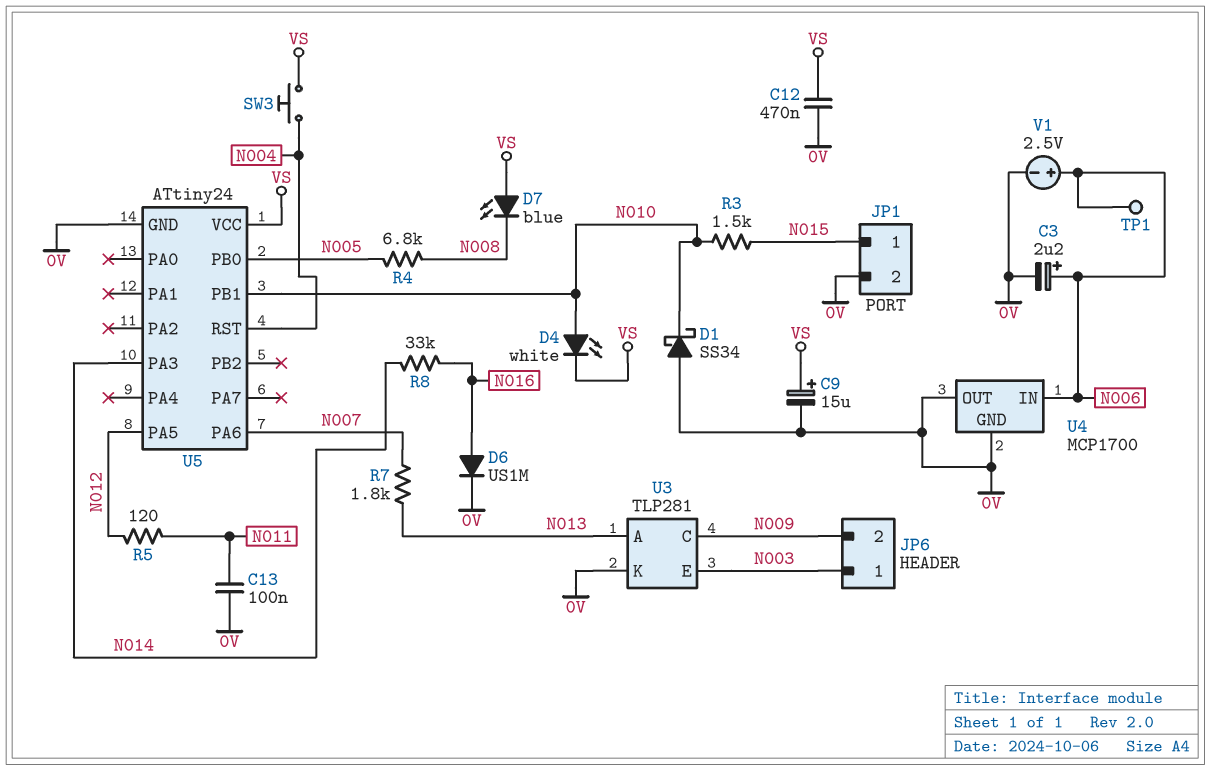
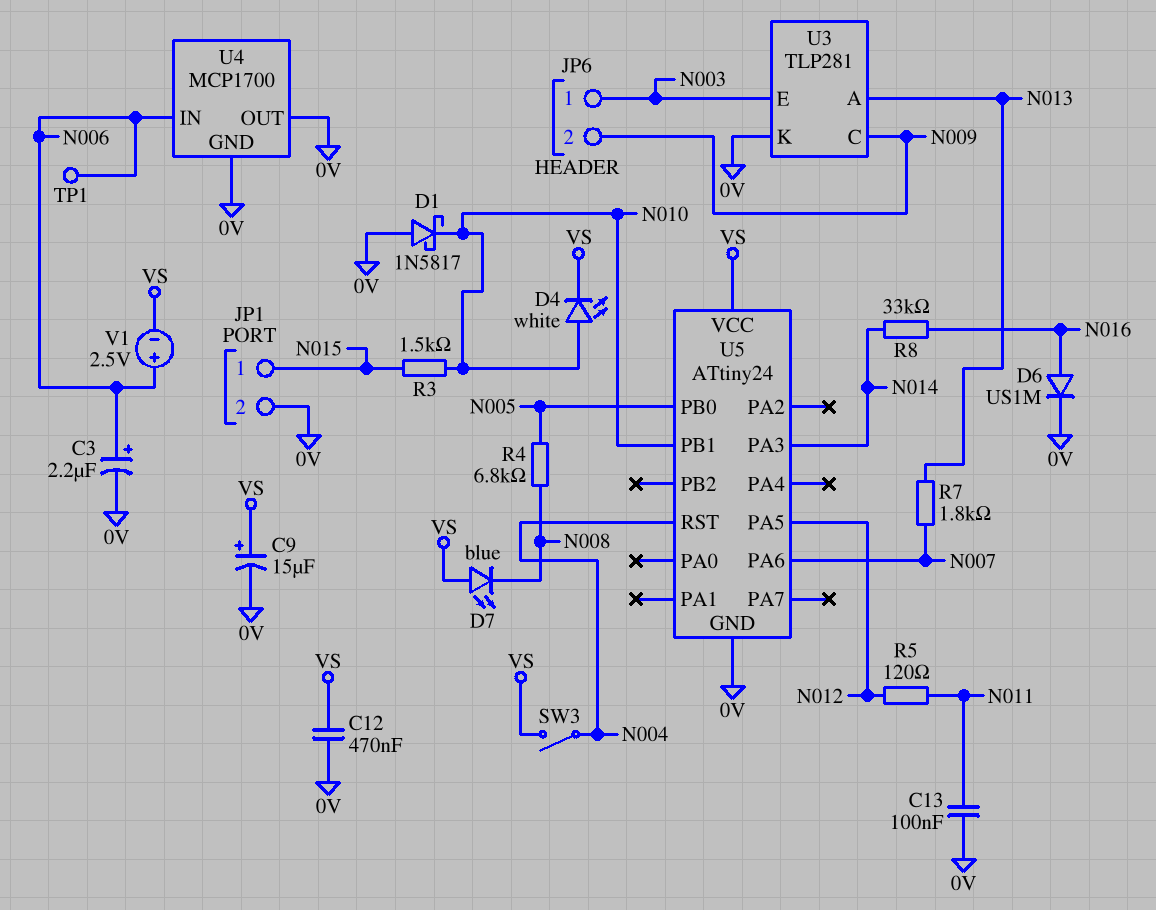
D1: schottky SS34 (A 0V, K N010) -> schottky 1N5817 (A 0V, K N010)
SW3: button (N004, VS) -> switch (N004, VS)
V1: 2.5V (plus N006, minus 0V) -> 2.5V (plus N006, minus VS)

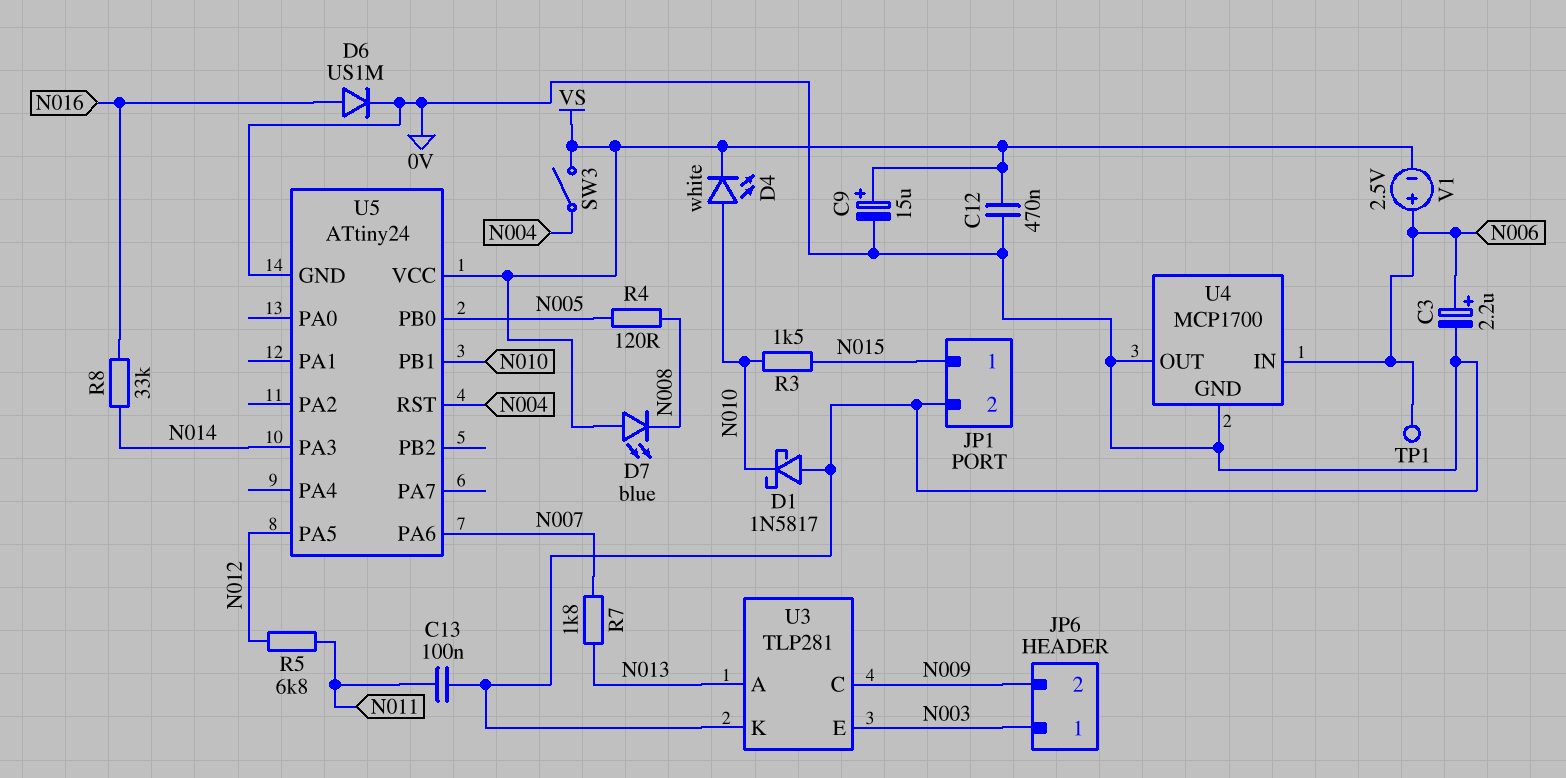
R4: 6.8k (N005, N008) -> 120 (N005, N008)
R5: 120 (N011, N012) -> 6.8k (N011, N012)

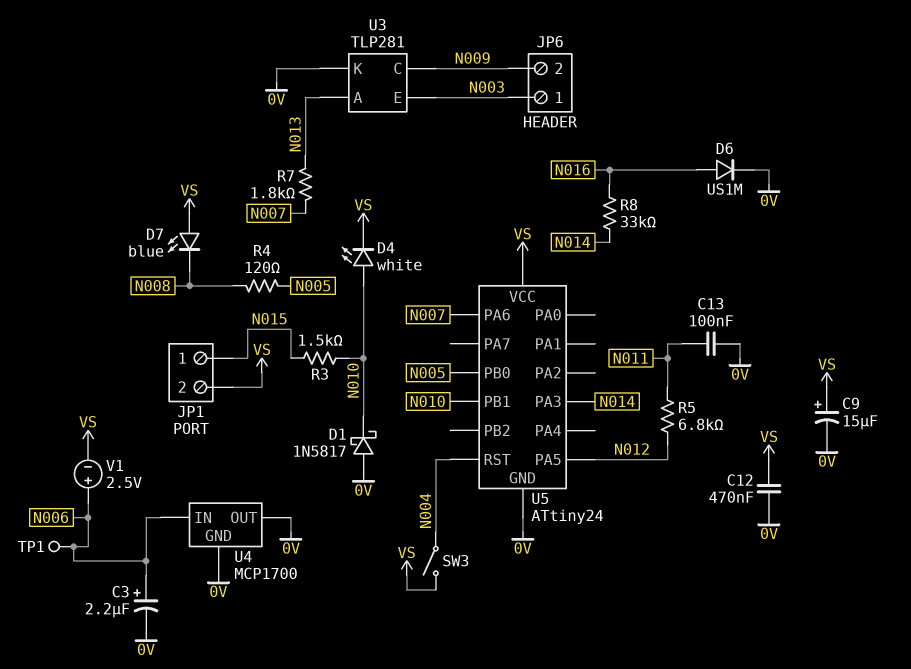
JP1 pin 2: 0V -> VS

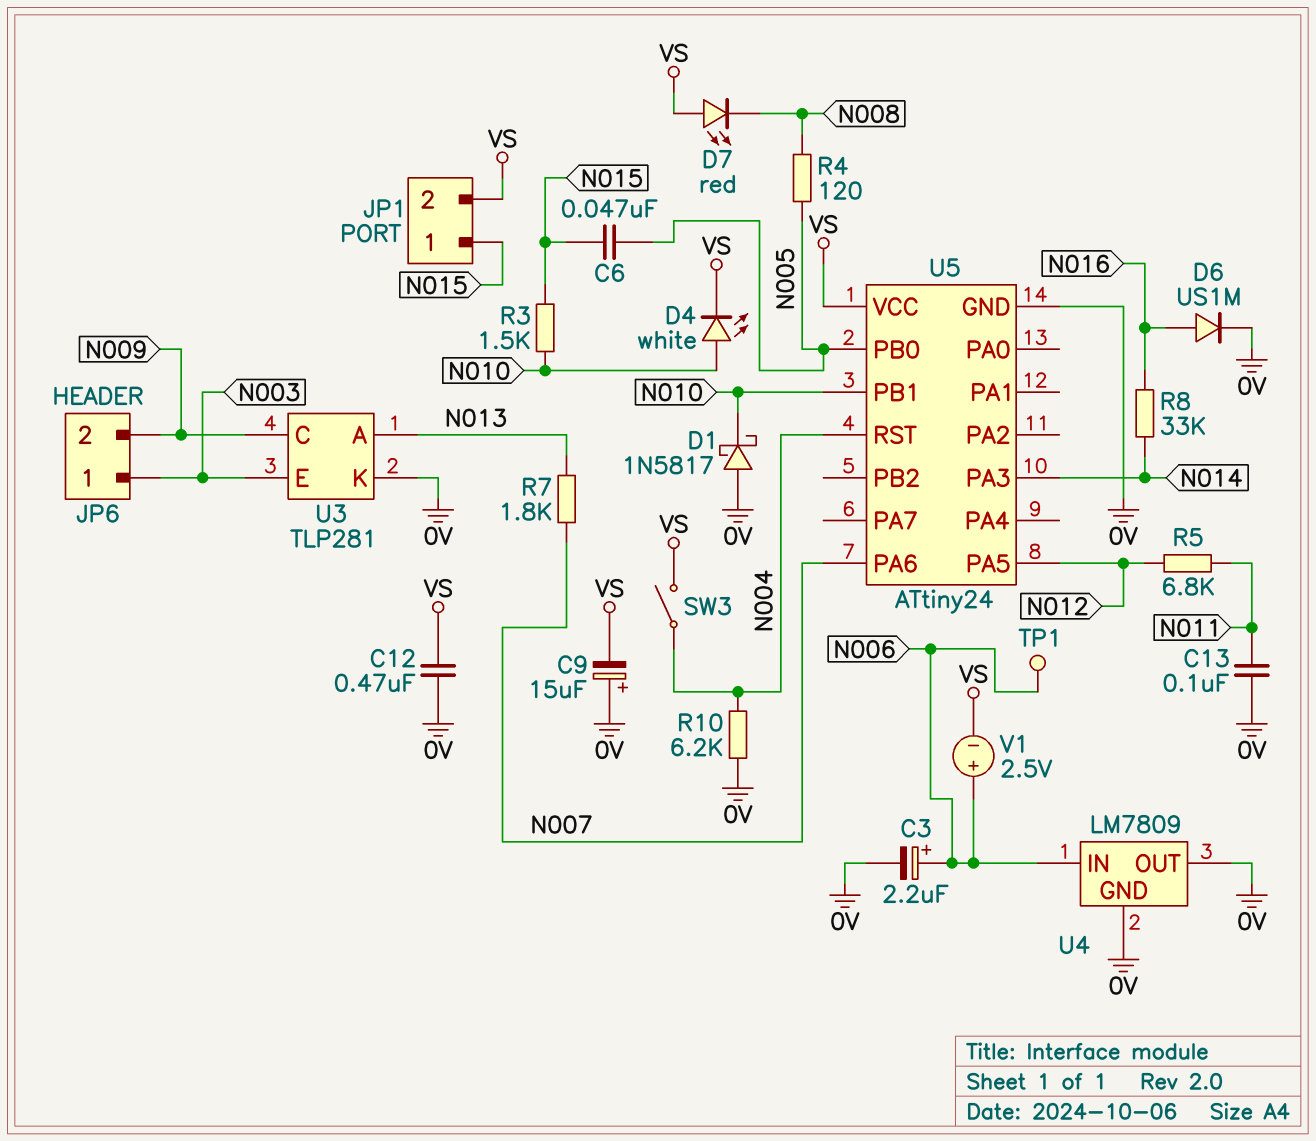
C6: none -> 47nF (N005, N015)
C9: 15uF (plus VS, minus 0V) -> 15uF (plus 0V, minus VS)
D7: LED blue (A VS, K N008) -> LED red (A VS, K N008)
R10: none -> 6.2k (0V, N004)
U4: MCP1700 -> LM7809

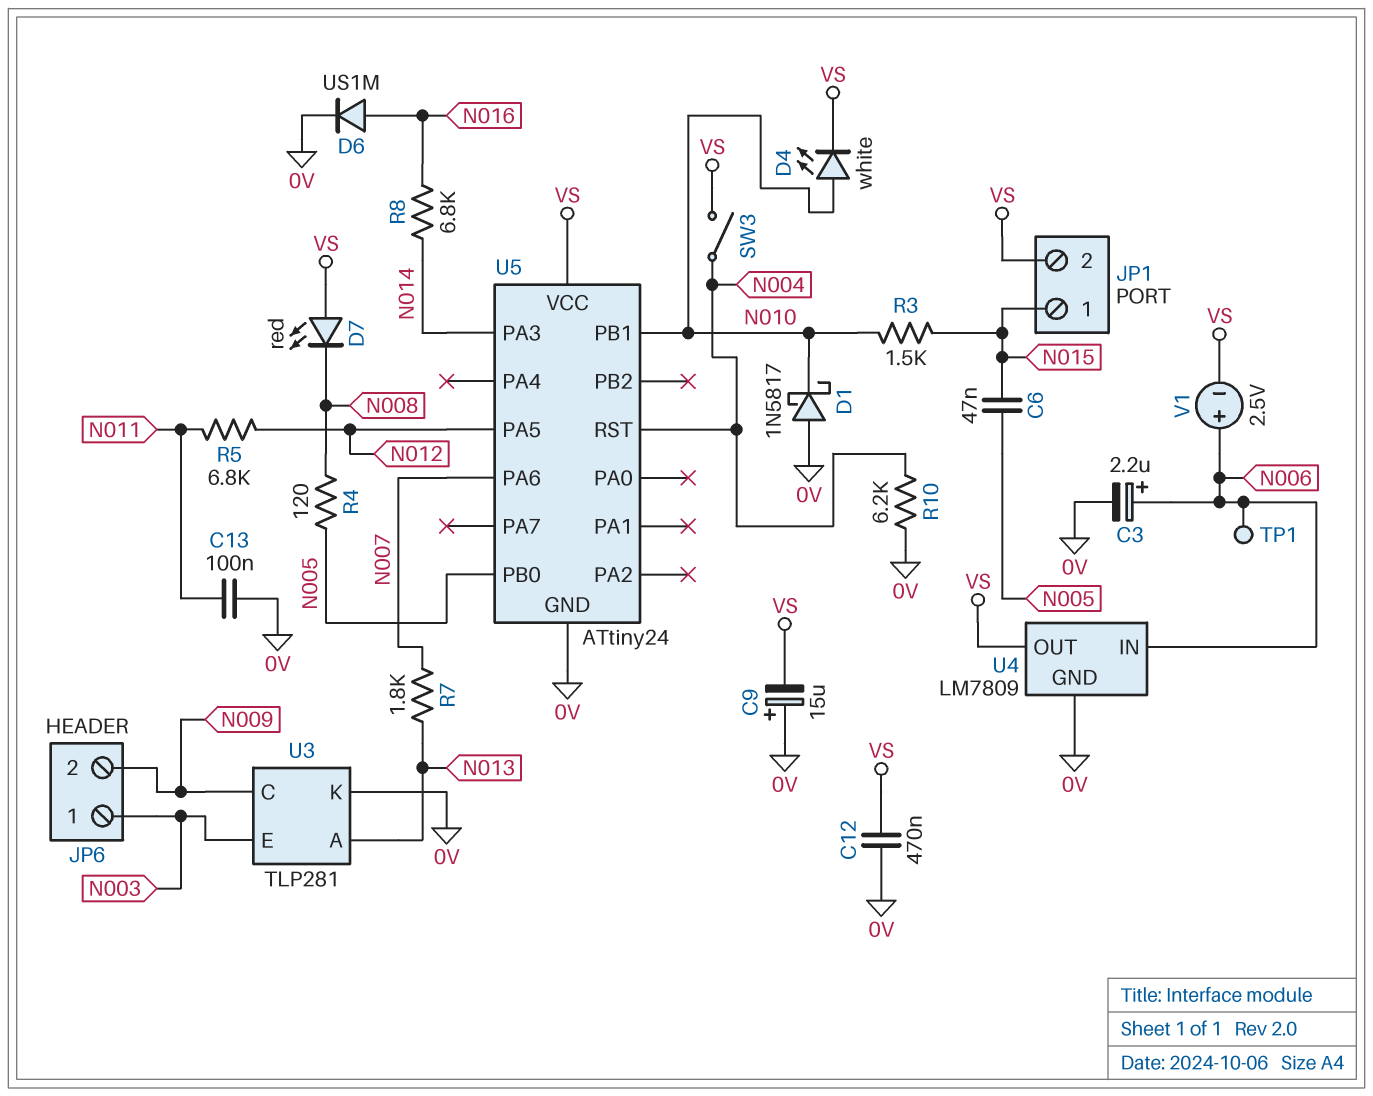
R8: 33k (N014, N016) -> 6.8k (N014, N016)
U4 pin OUT: 0V -> VS

